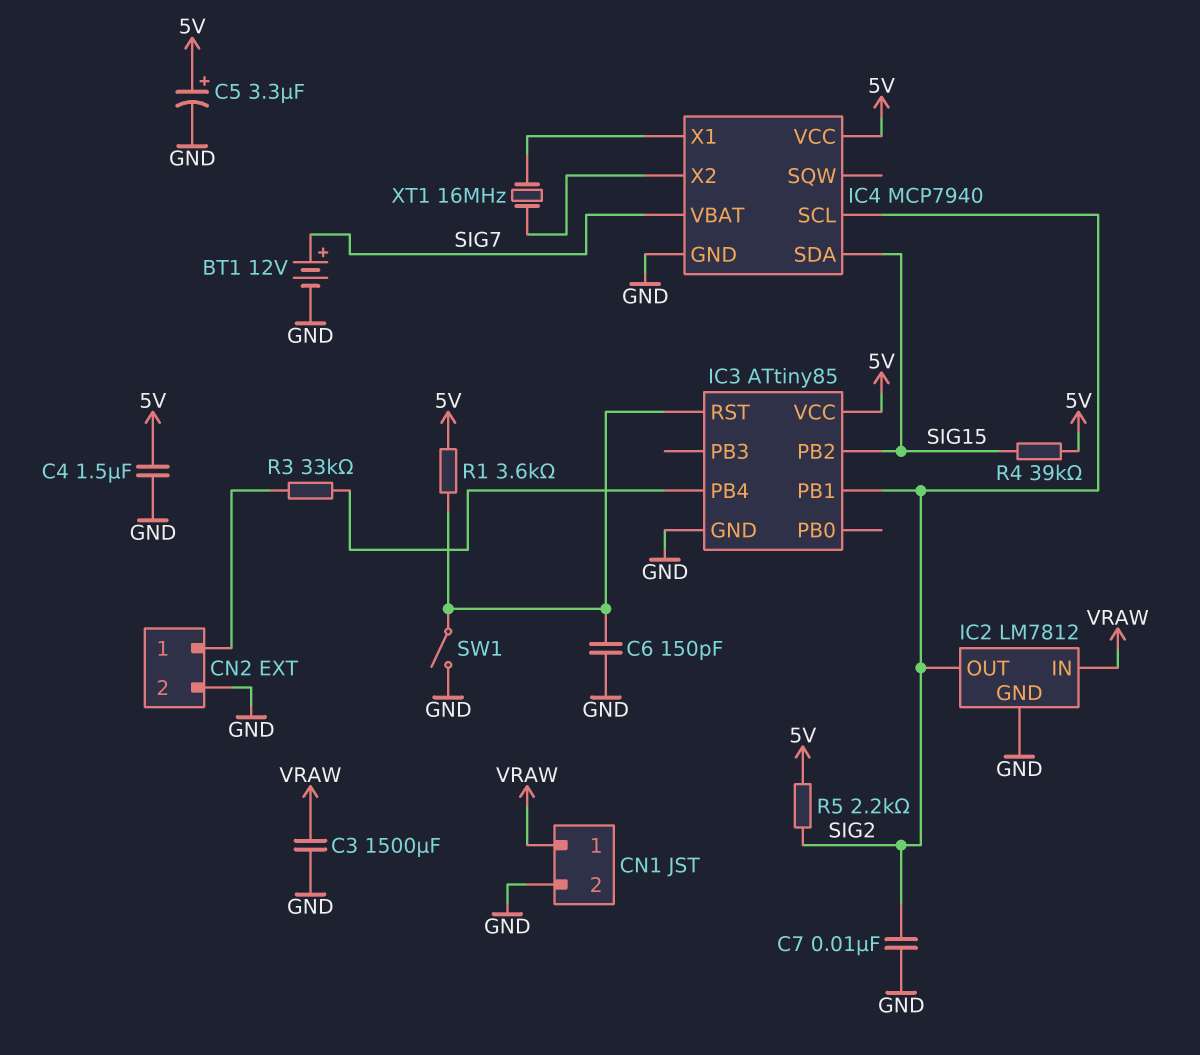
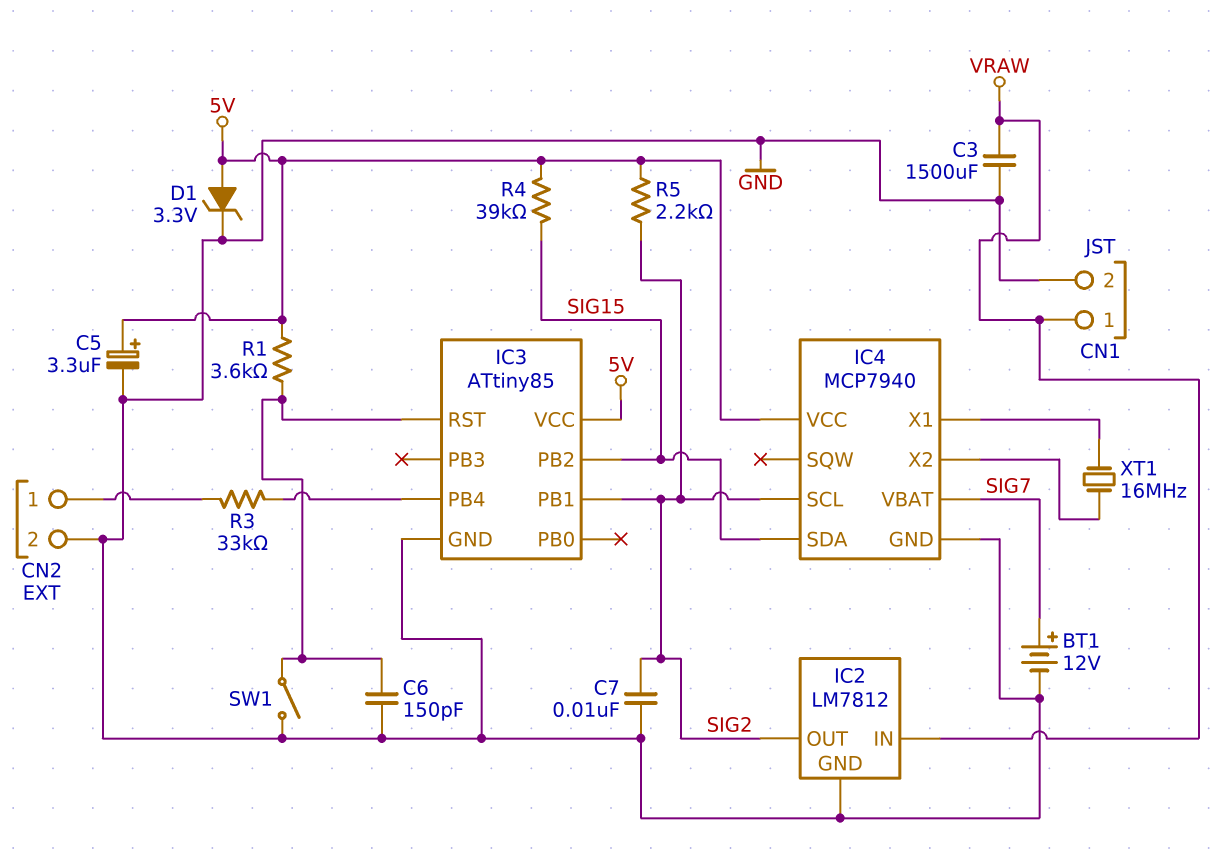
C4: 1.5uF (5V, GND) -> none
D1: none -> zener 3.3V (A 5V, K GND)

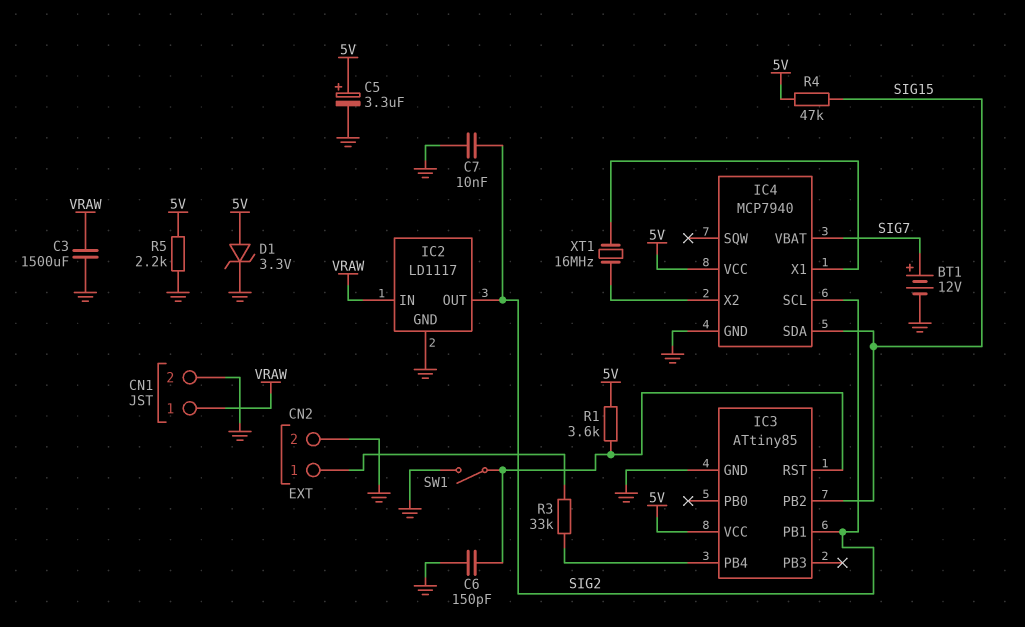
IC2: LM7812 -> LD1117
R4: 39k (5V, SIG15) -> 47k (5V, SIG15)
R5: 2.2k (5V, SIG2) -> 2.2k (5V, GND)

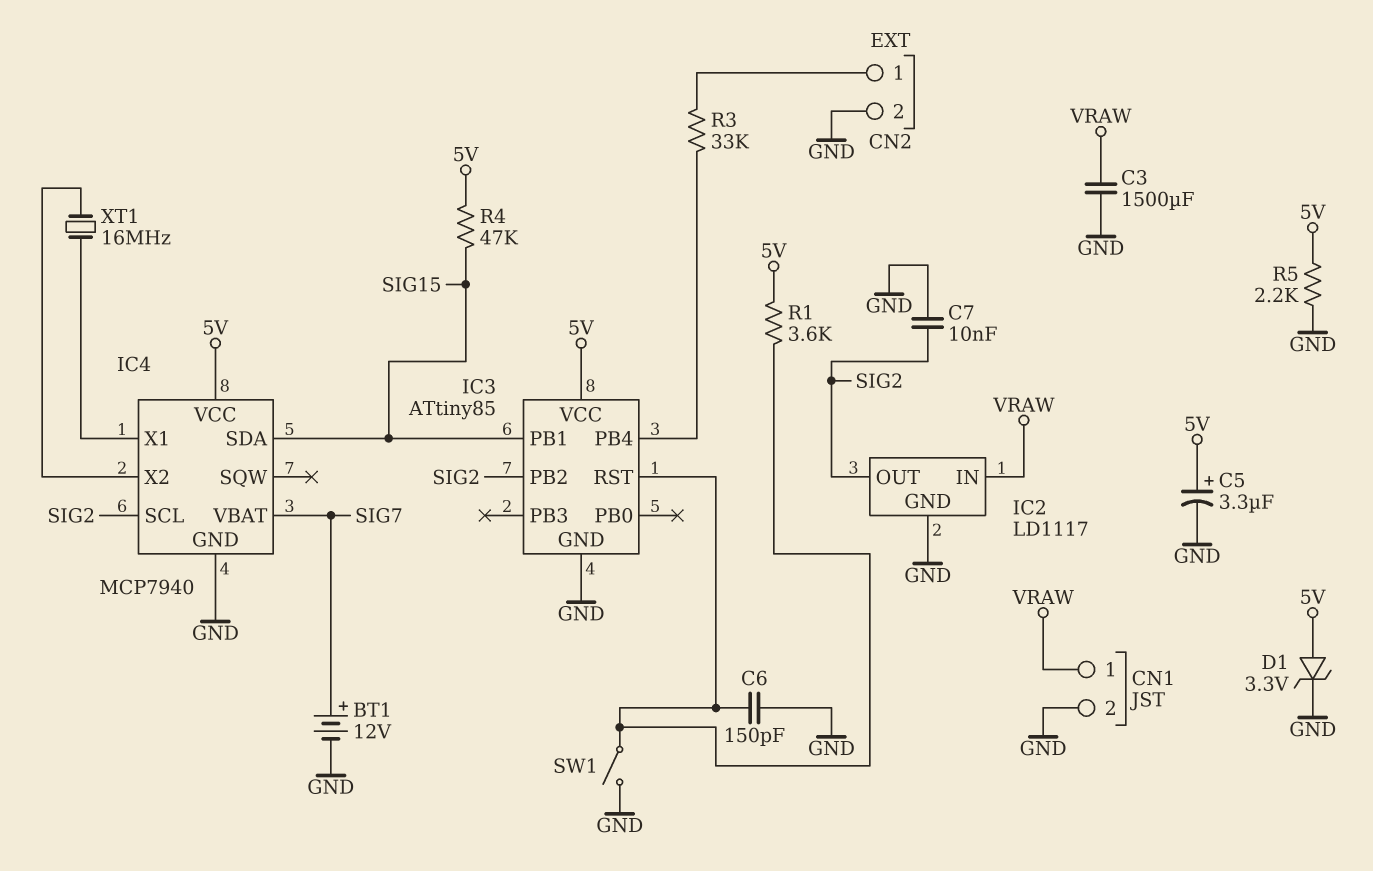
IC3 pin PB1: SIG2 -> SIG15
IC3 pin PB2: SIG15 -> SIG2

